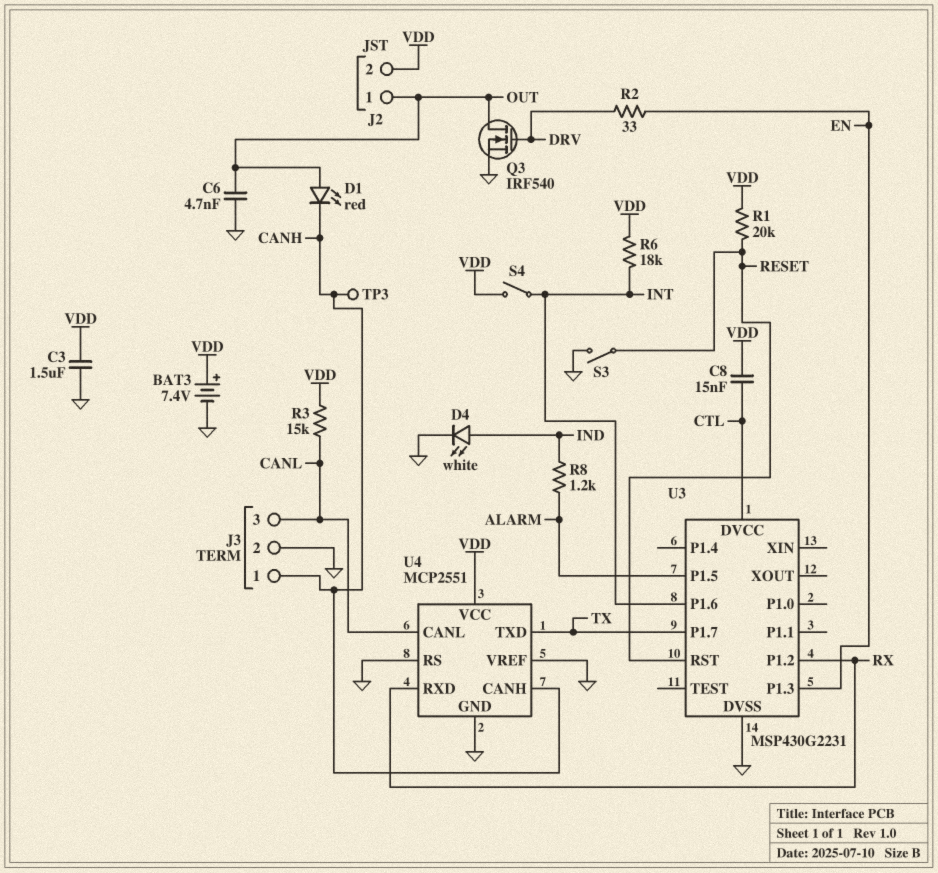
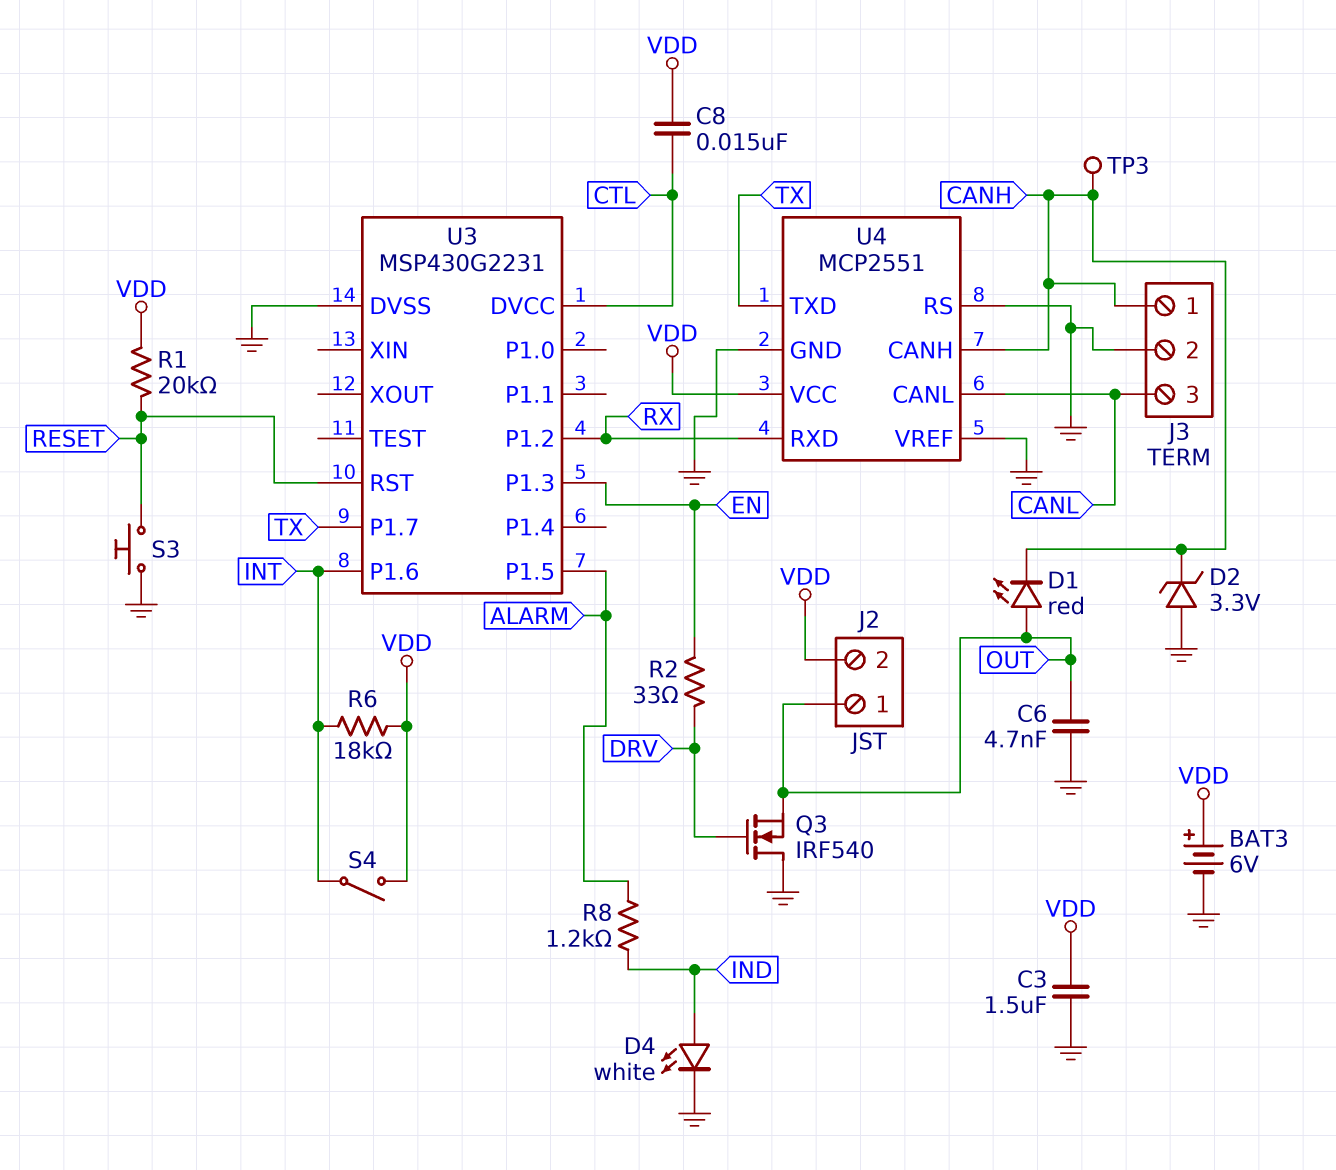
BAT3: 7.4V (plus VDD, minus GND) -> 6V (plus VDD, minus GND)
D2: none -> zener 3.3V (A GND, K CANH)
Q3: NMOS IRF540 (G DRV, D OUT, S GND) -> NMOS IRF540 (G DRV, D GND, S OUT)
R3: 15k (CANL, VDD) -> none
S3: switch (GND, RESET) -> button (GND, RESET)

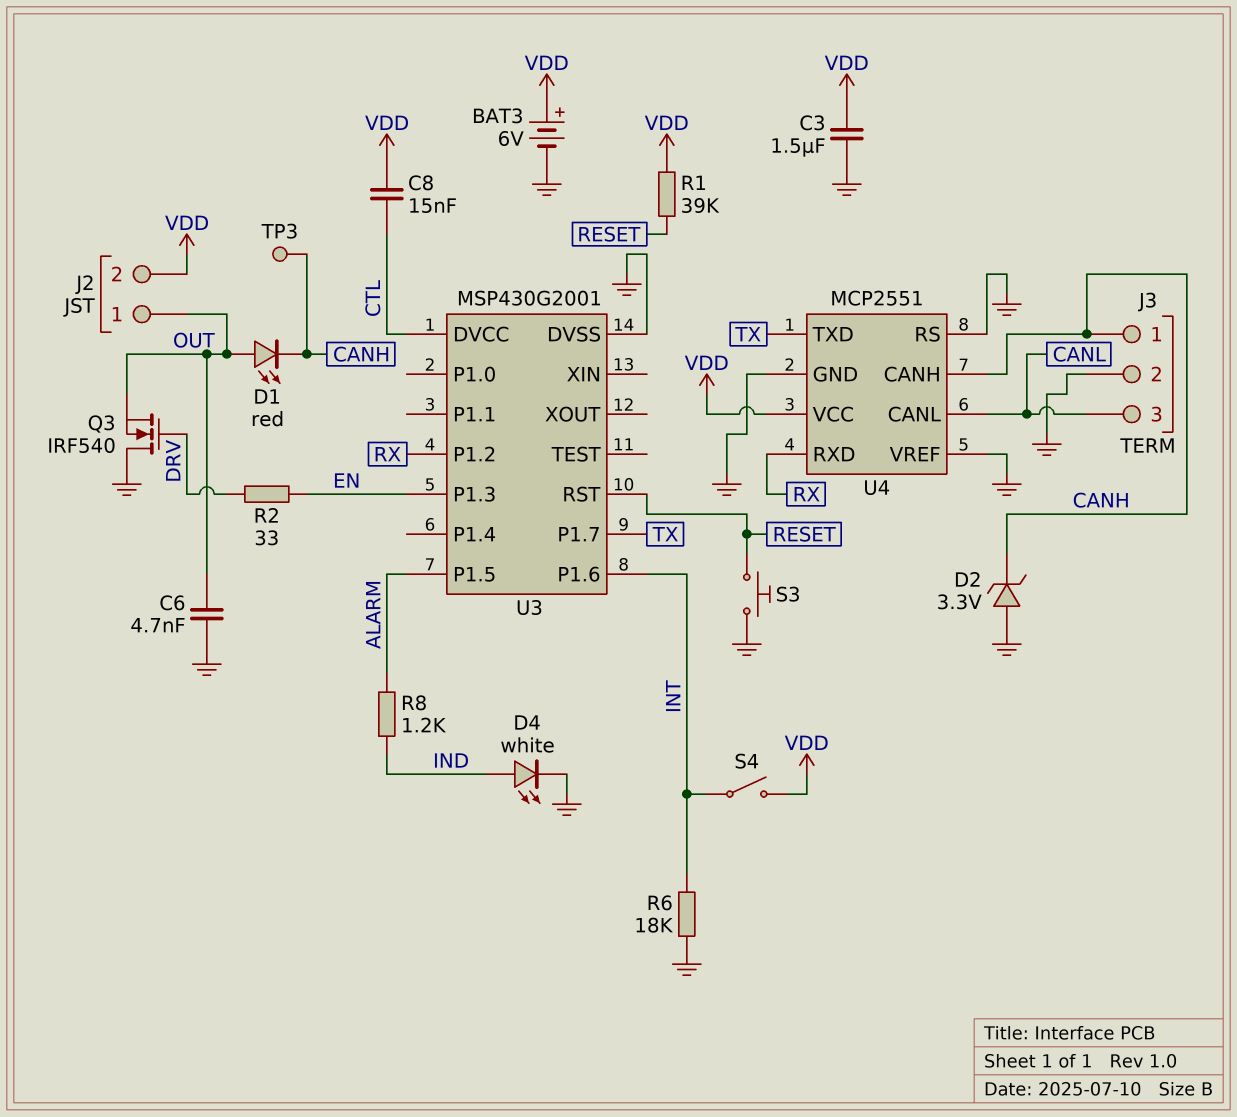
R1: 20k (RESET, VDD) -> 39k (RESET, VDD)
R6: 18k (INT, VDD) -> 18k (GND, INT)
U3: MSP430G2231 -> MSP430G2001

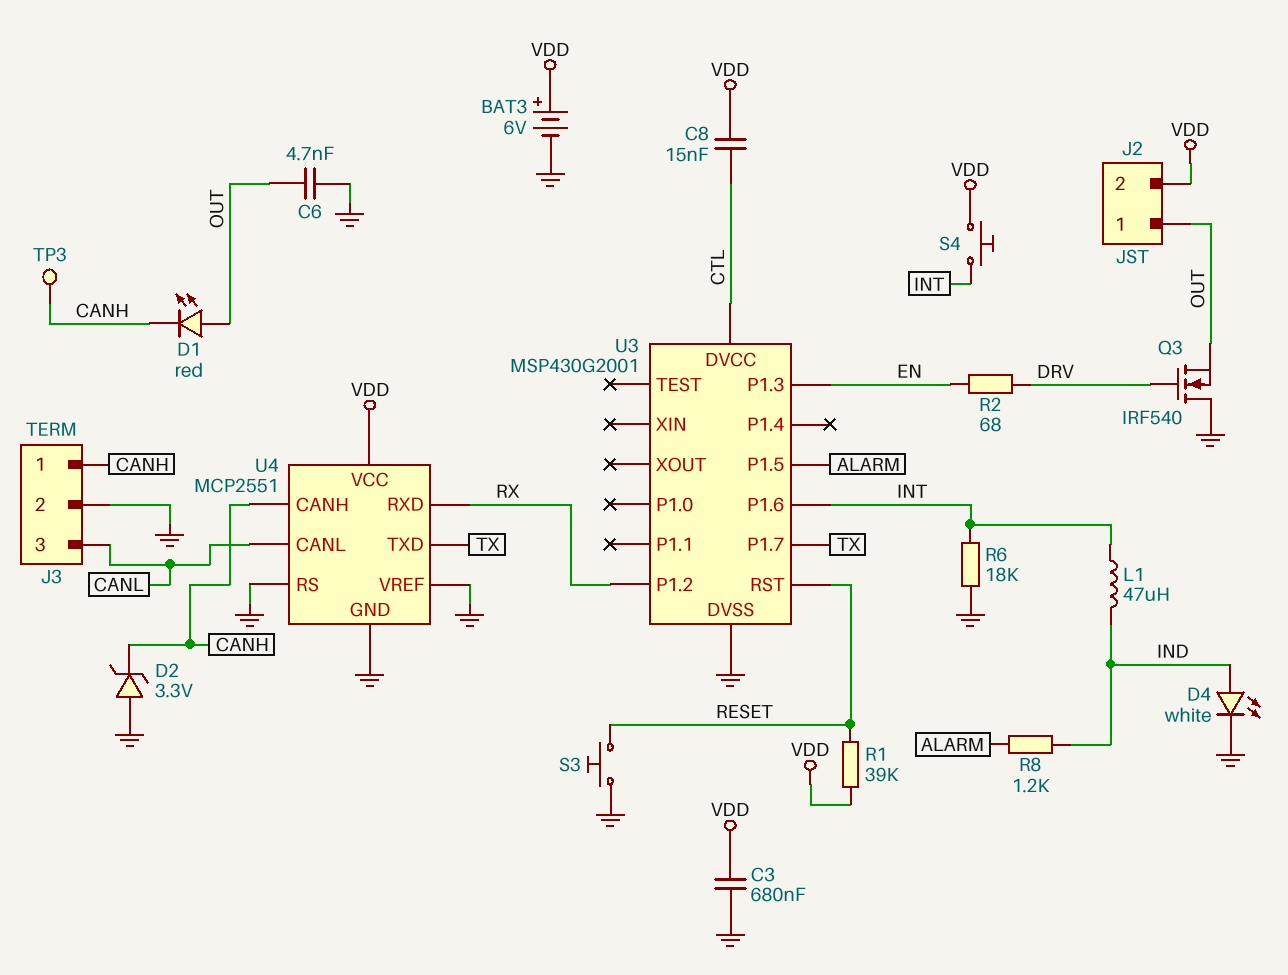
C3: 1.5uF (GND, VDD) -> 680nF (GND, VDD)
L1: none -> 47uH (IND, INT)
R2: 33 (DRV, EN) -> 68 (DRV, EN)
S4: switch (INT, VDD) -> button (INT, VDD)

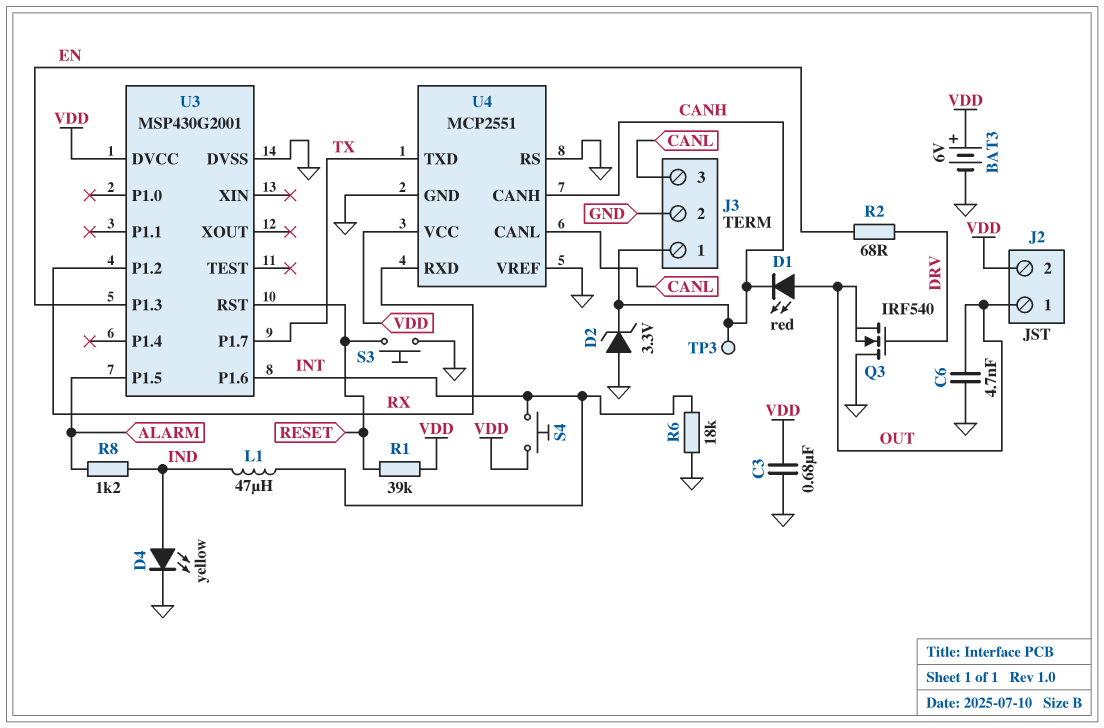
C8: 15nF (CTL, VDD) -> none
D4: LED white (A IND, K GND) -> LED yellow (A IND, K GND)
U3 pin DVCC: CTL -> VDD

